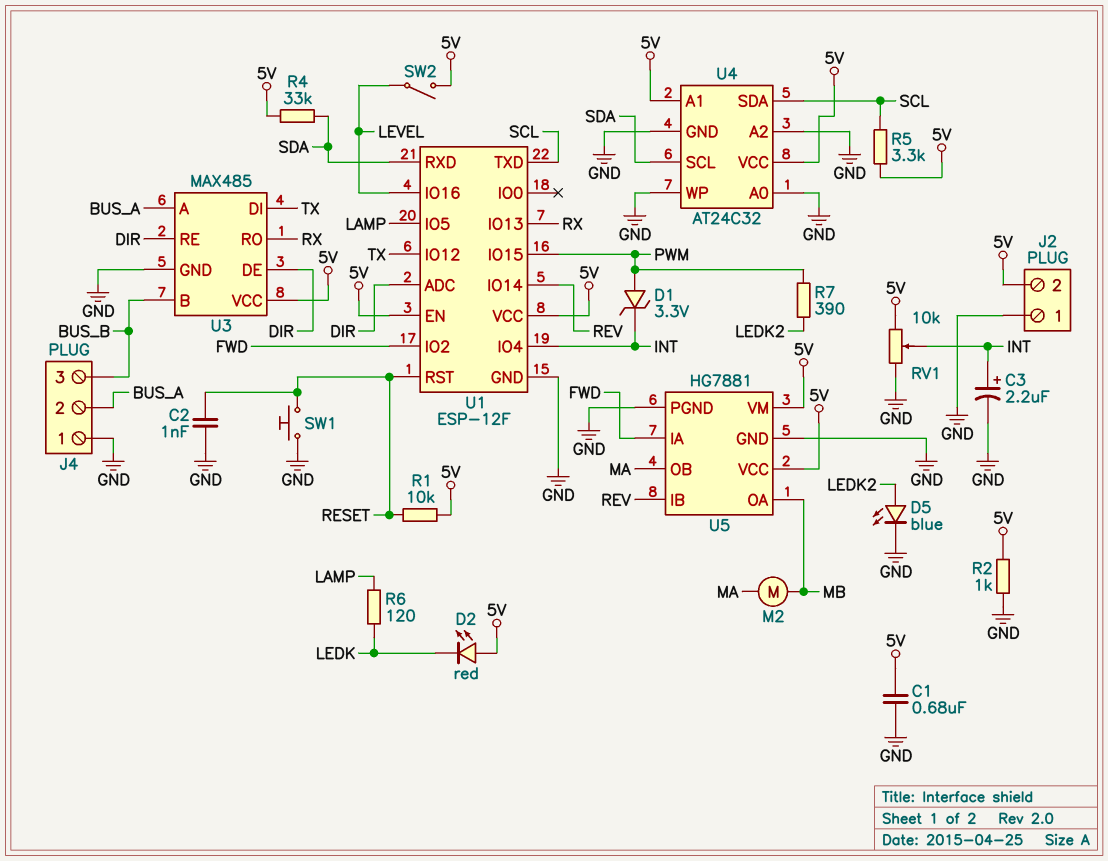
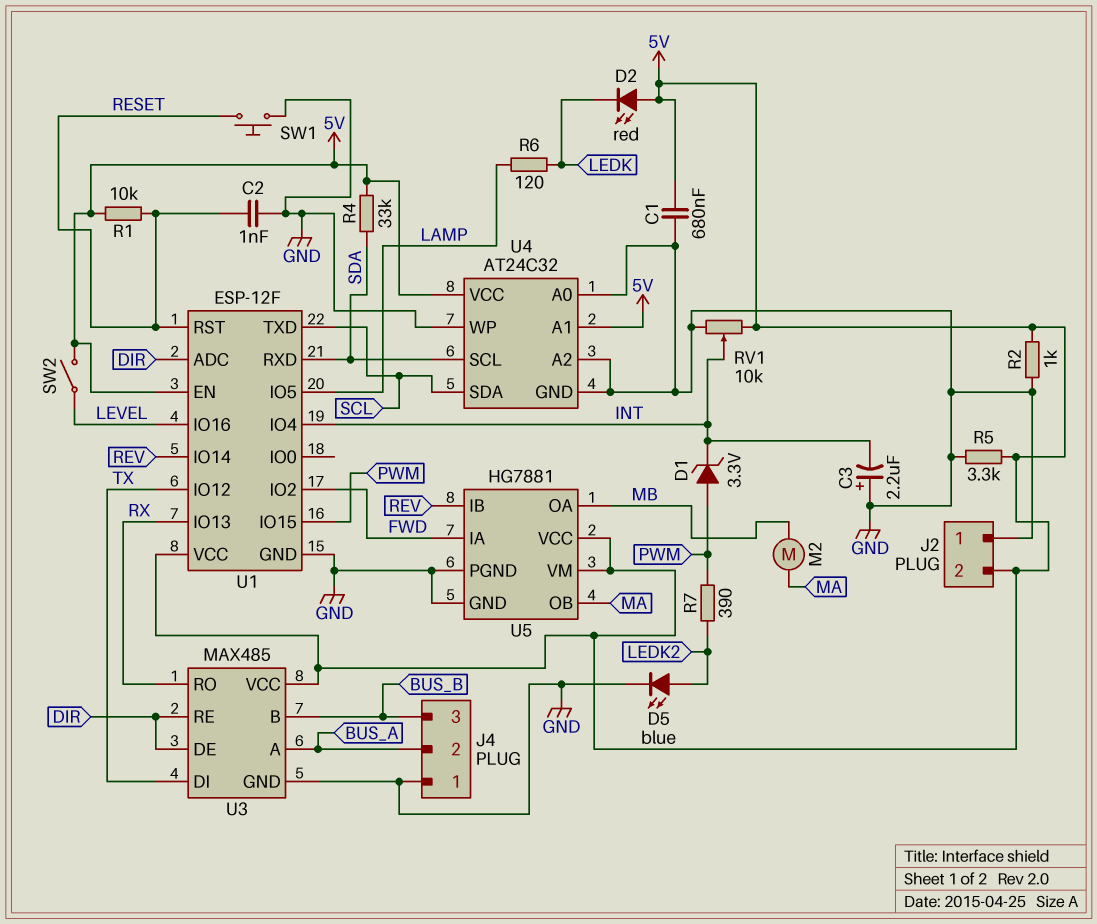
C3: 2.2uF (plus INT, minus GND) -> 2.2uF (plus GND, minus INT)
R5: 3.3k (5V, SCL) -> 3.3k (5V, GND)

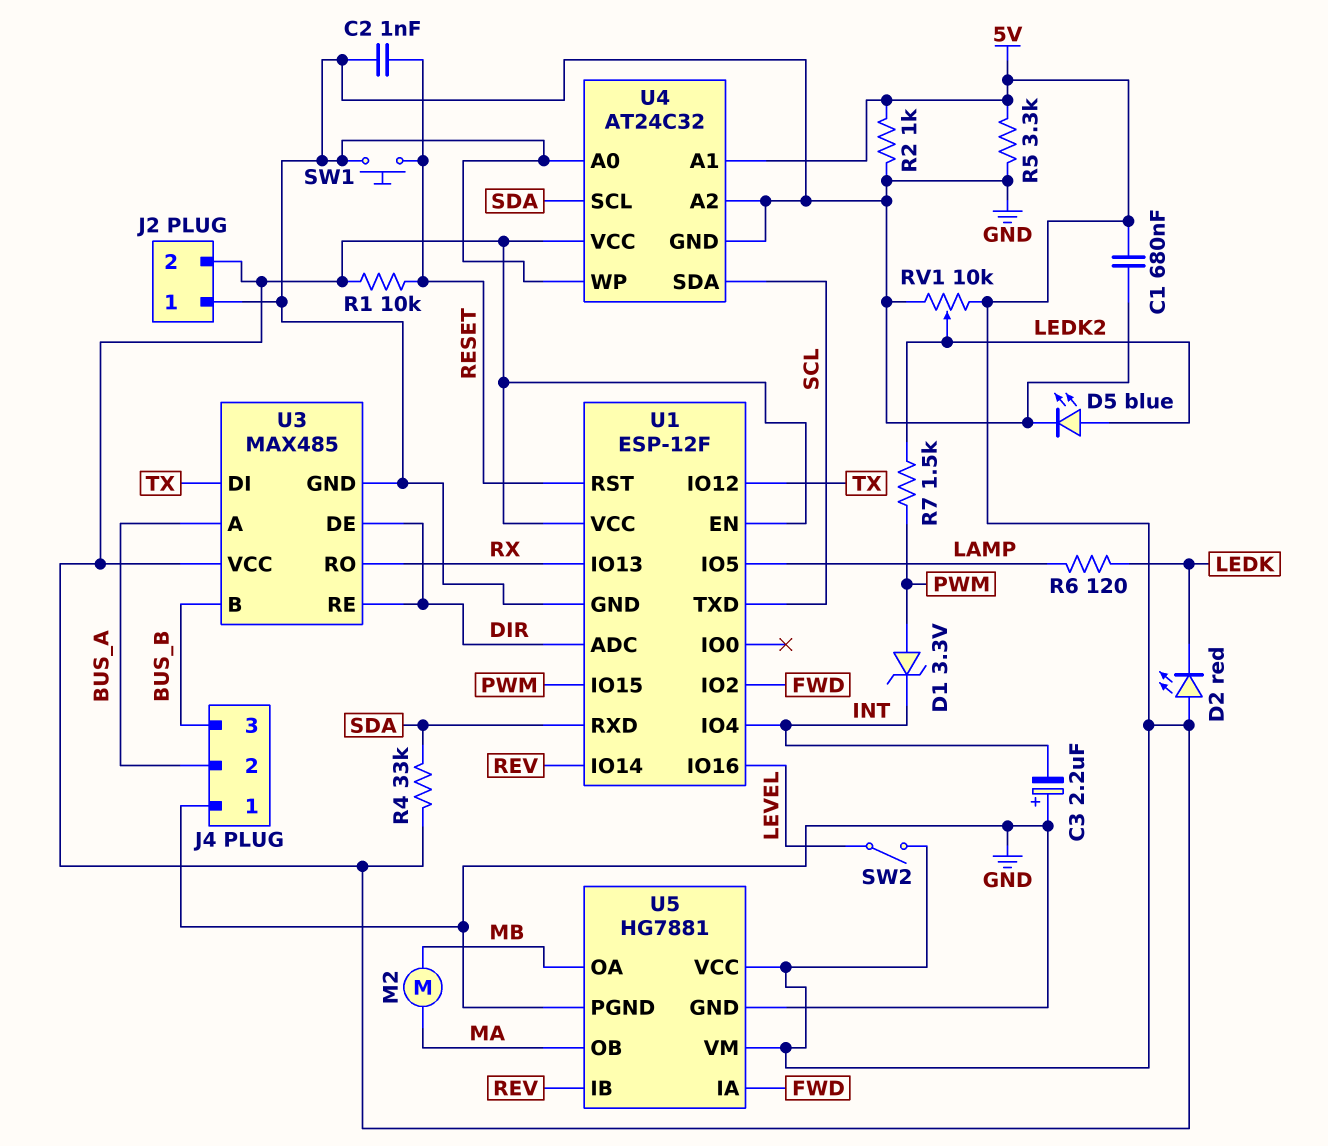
R7: 390 (LEDK2, PWM) -> 1.5k (LEDK2, PWM)
RV1: 10k (5V, GND, wiper INT) -> 10k (5V, GND, wiper LEDK2)

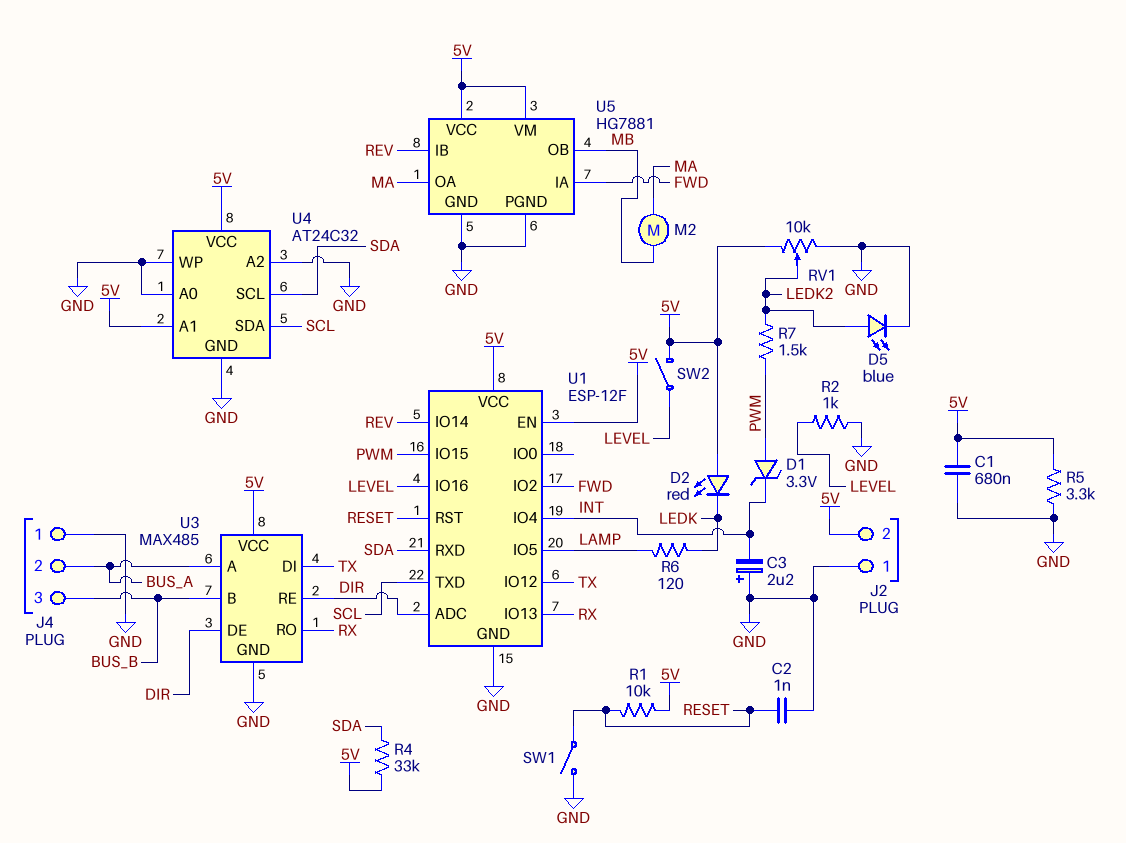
R2: 1k (5V, GND) -> 1k (GND, LEVEL)
SW1: button (GND, RESET) -> switch (GND, RESET)
U5 pin OA: MB -> MA
U5 pin OB: MA -> MB

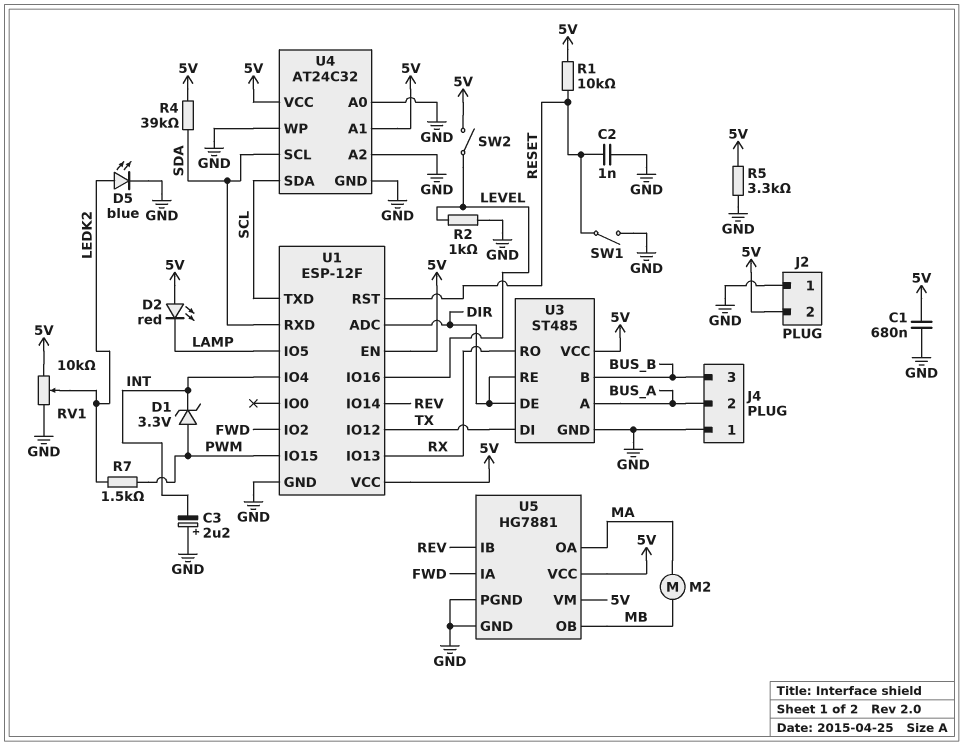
D2: LED red (A 5V, K LEDK) -> LED red (A 5V, K LAMP)
R4: 33k (5V, SDA) -> 39k (5V, SDA)
R6: 120 (LAMP, LEDK) -> none
U3: MAX485 -> ST485

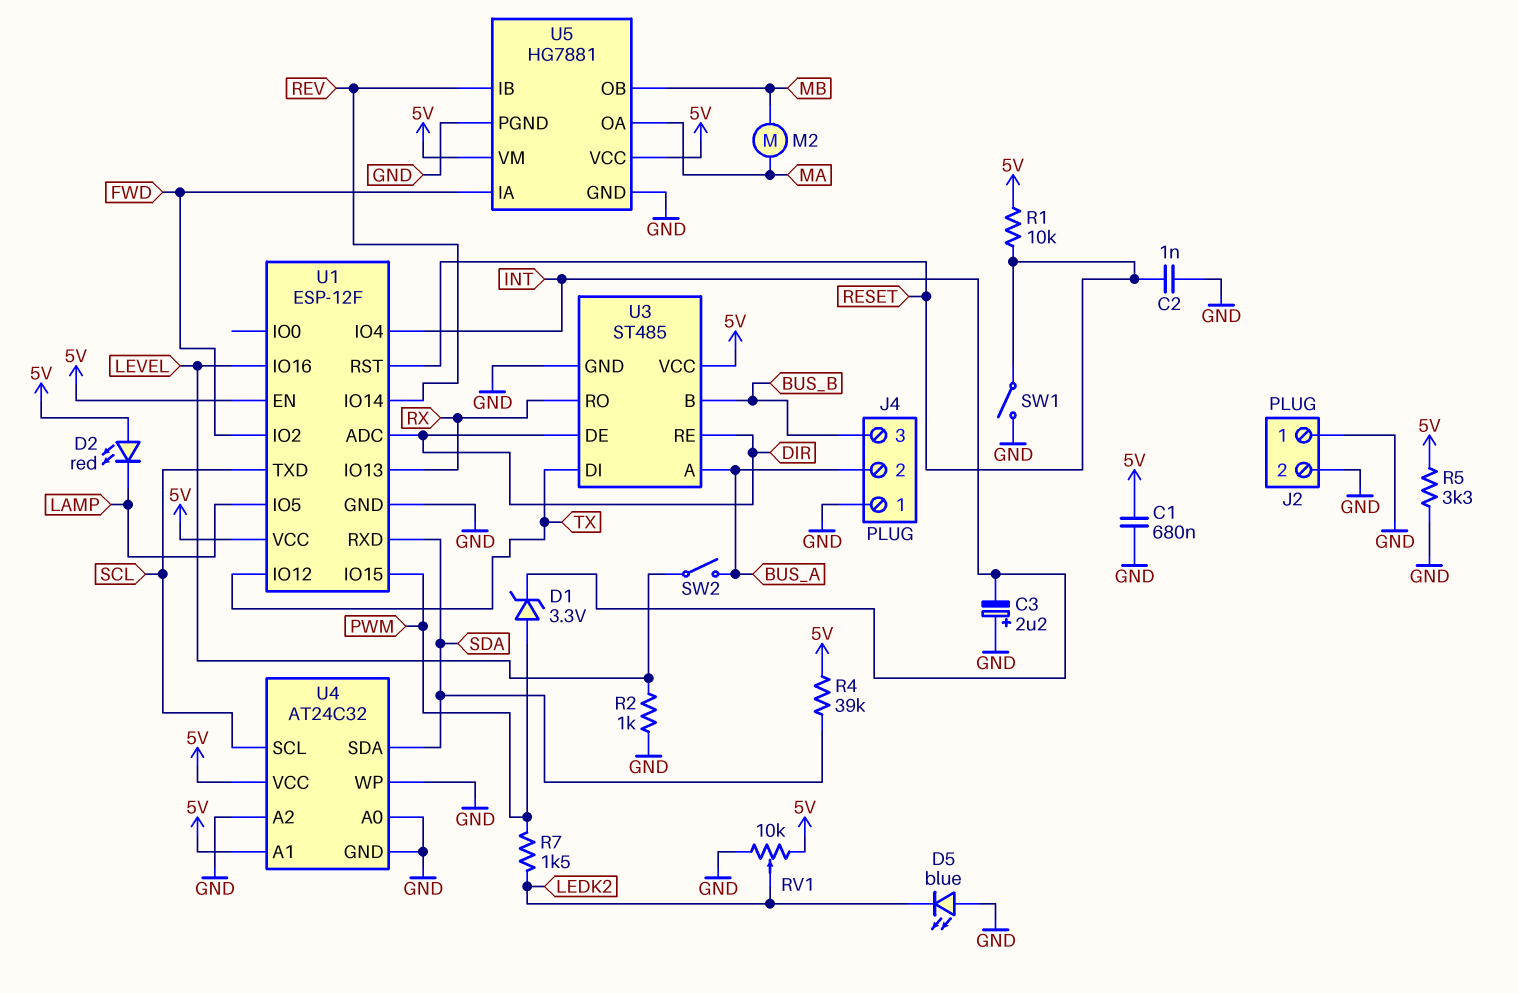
D5: LED blue (A LEDK2, K GND) -> LED blue (A GND, K LEDK2)
J2 pin 2: 5V -> GND
SW2: switch (5V, LEVEL) -> switch (BUS_A, LEVEL)
U4 pin SCL: SDA -> SCL
U4 pin SDA: SCL -> SDA

